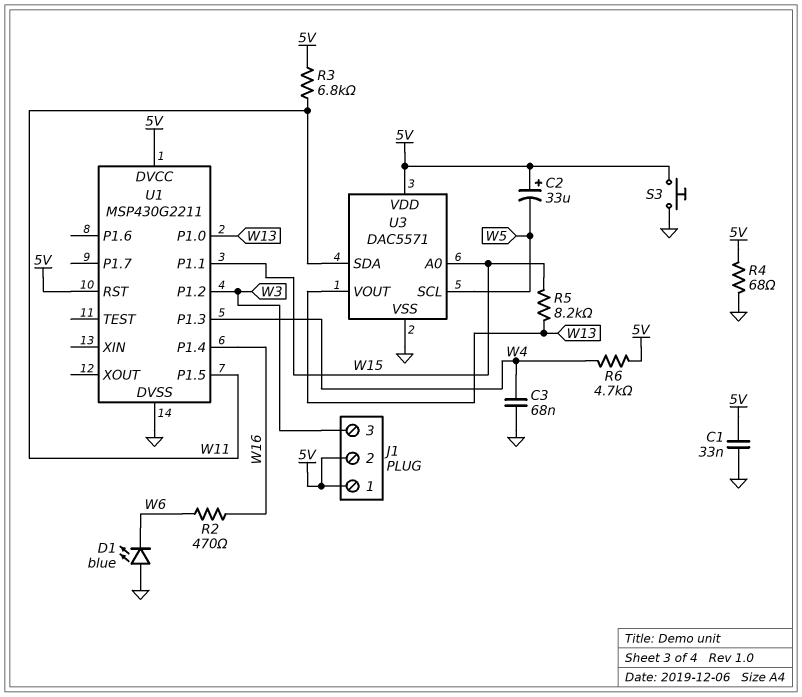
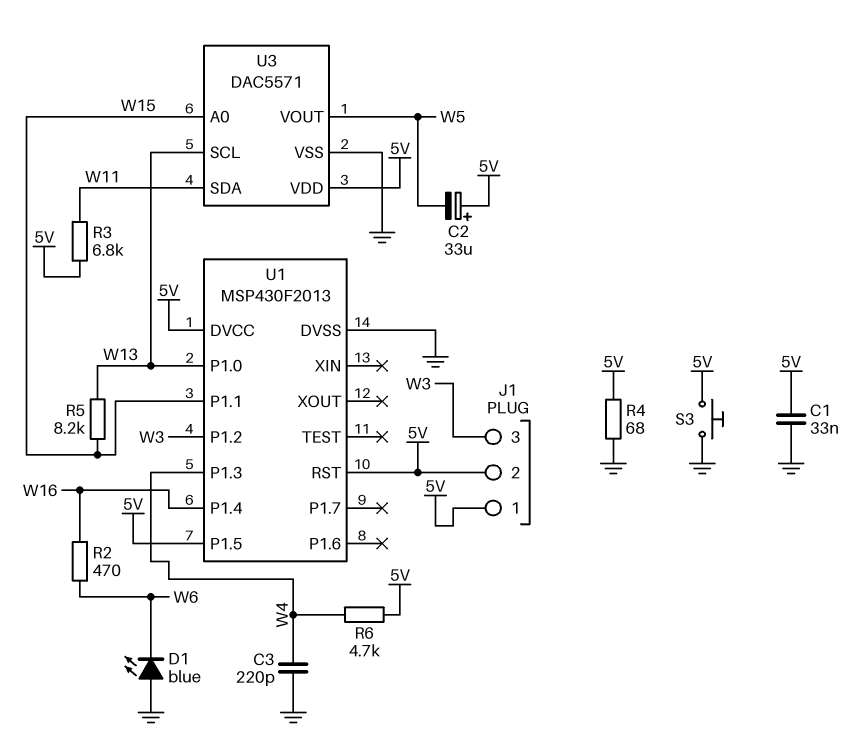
C3: 68nF (GND, W4) -> 220pF (GND, W4)
U1: MSP430G2211 -> MSP430F2013
U1 pin P1.5: W11 -> 5V
U3 pin SCL: W5 -> W13
U3 pin VOUT: W13 -> W5

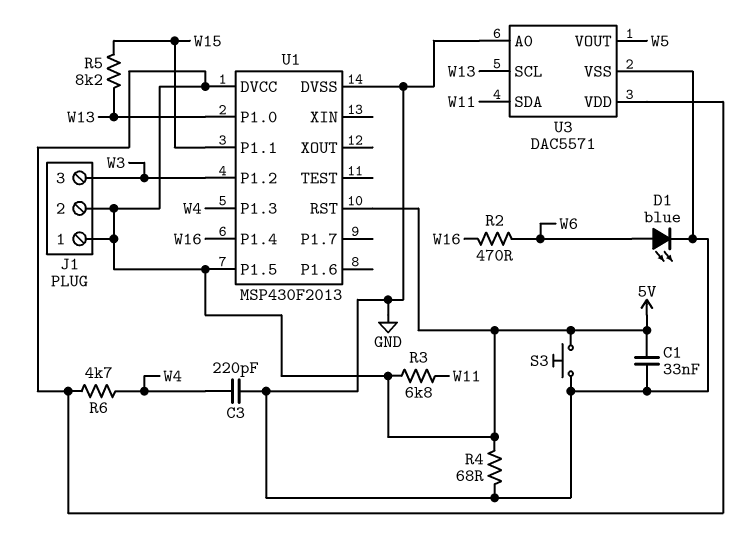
C2: 33uF (plus 5V, minus W5) -> none
D1: LED blue (A GND, K W6) -> LED blue (A W6, K GND)
U3 pin A0: W15 -> GND

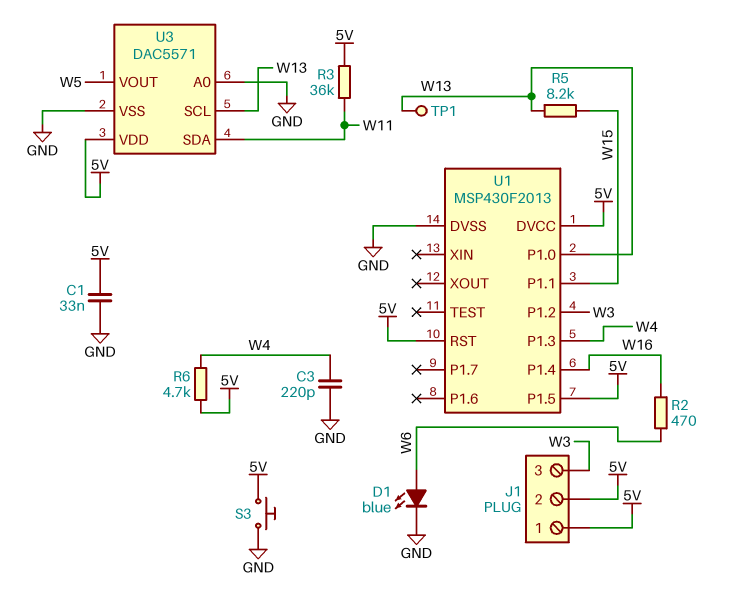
R3: 6.8k (5V, W11) -> 36k (5V, W11)
R4: 68 (5V, GND) -> none
TP1: none -> test point (W13)

